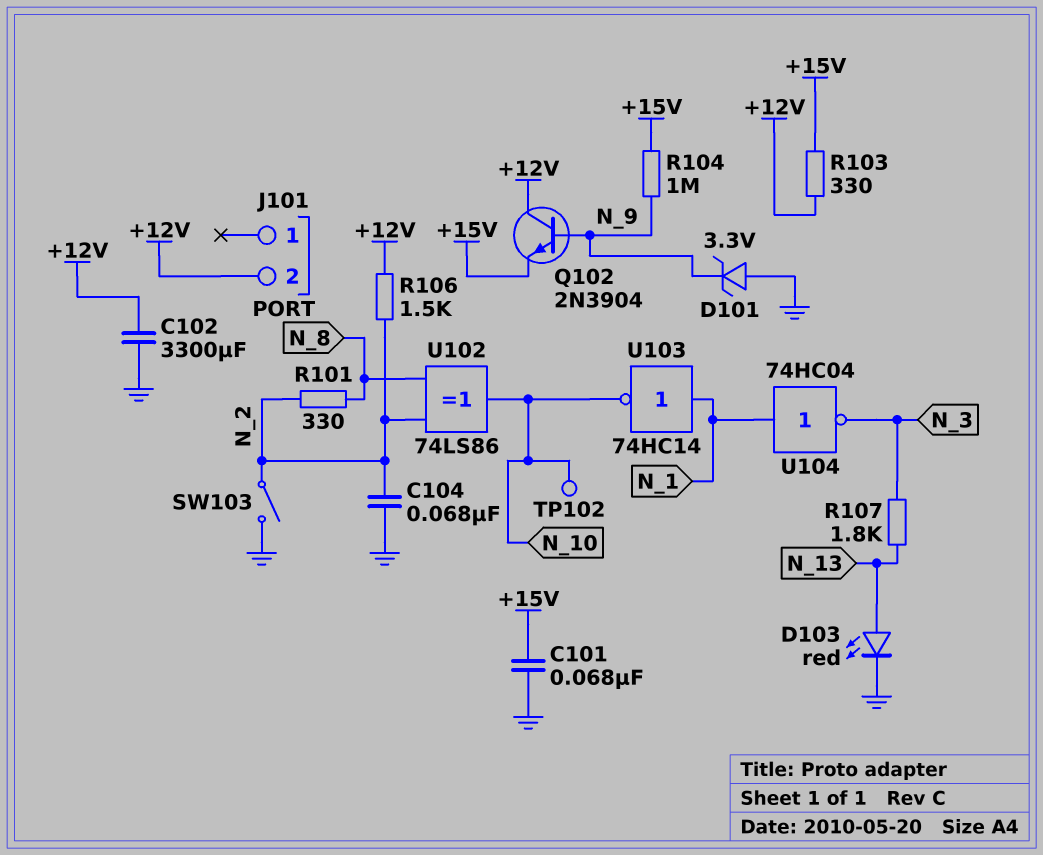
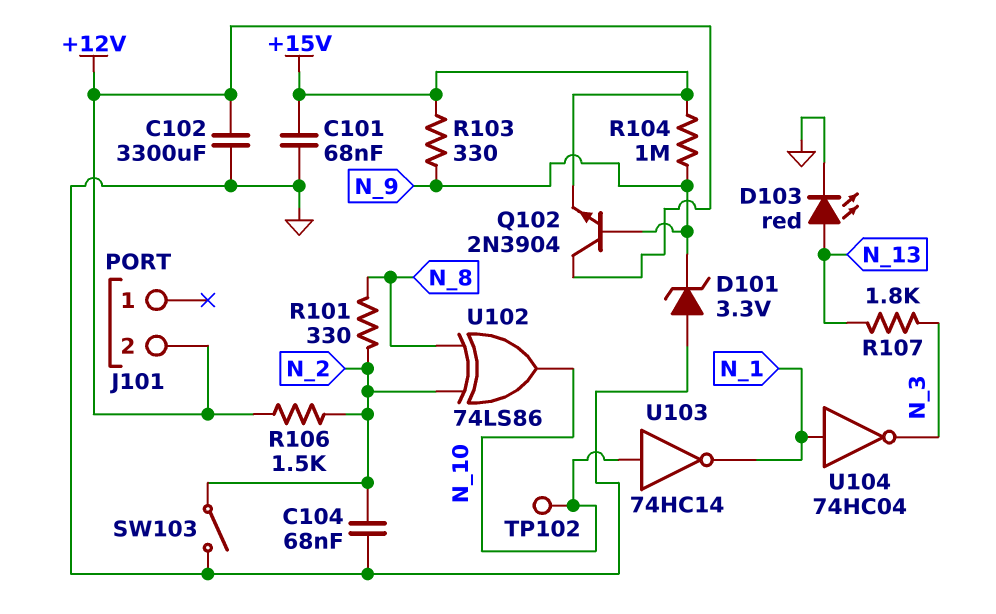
R103: 330 (+12V, +15V) -> 330 (+15V, N_9)
U103: NOT 74HC14 (in N_1, out N_10) -> NOT 74HC14 (in N_10, out N_1)

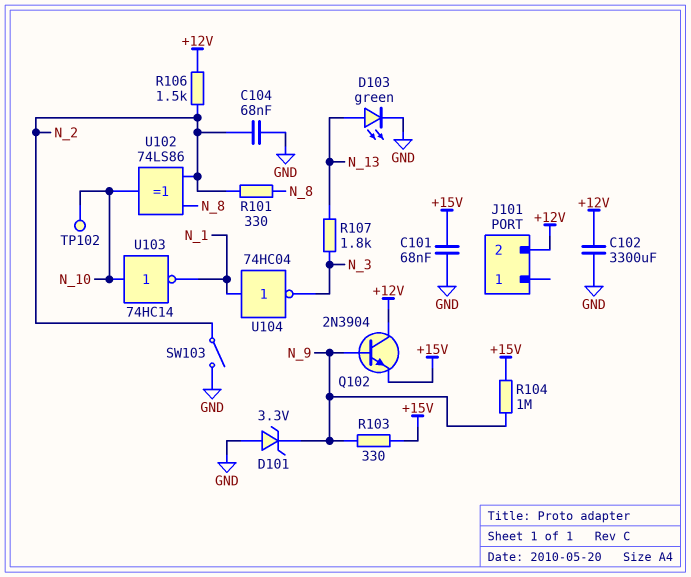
D103: LED red (A N_13, K GND) -> LED green (A N_13, K GND)

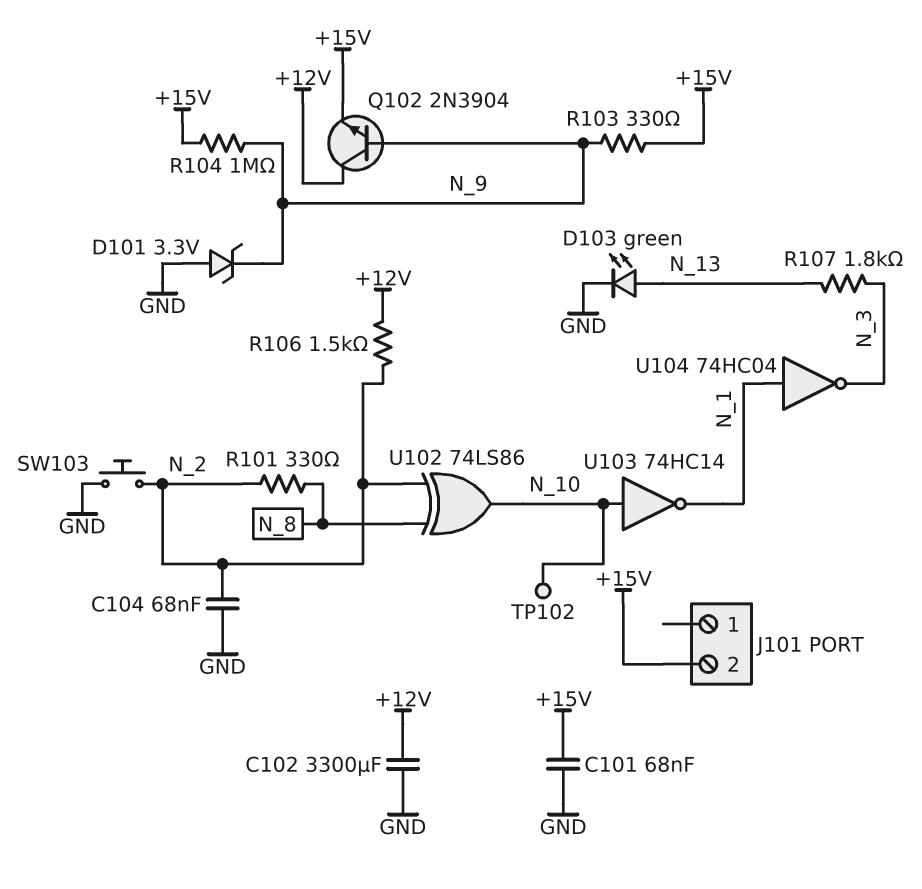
J101 pin 2: +12V -> +15V
SW103: switch (GND, N_2) -> button (GND, N_2)

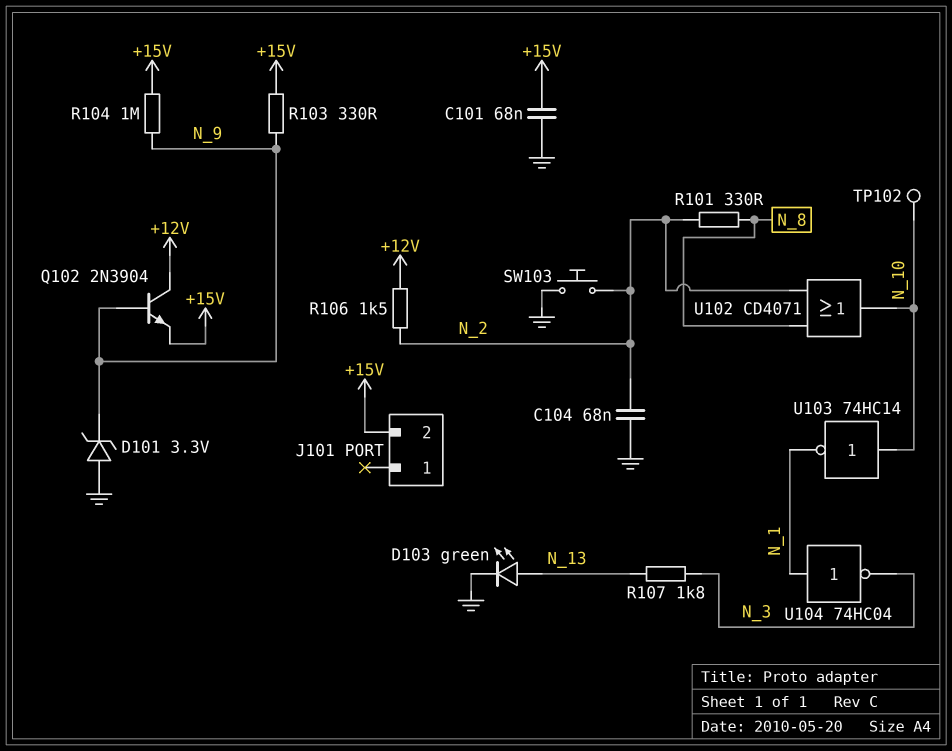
C102: 3300uF (+12V, GND) -> none
U102: XOR 74LS86 (in N_2, in N_8, out N_10) -> OR CD4071 (in N_2, in N_8, out N_10)

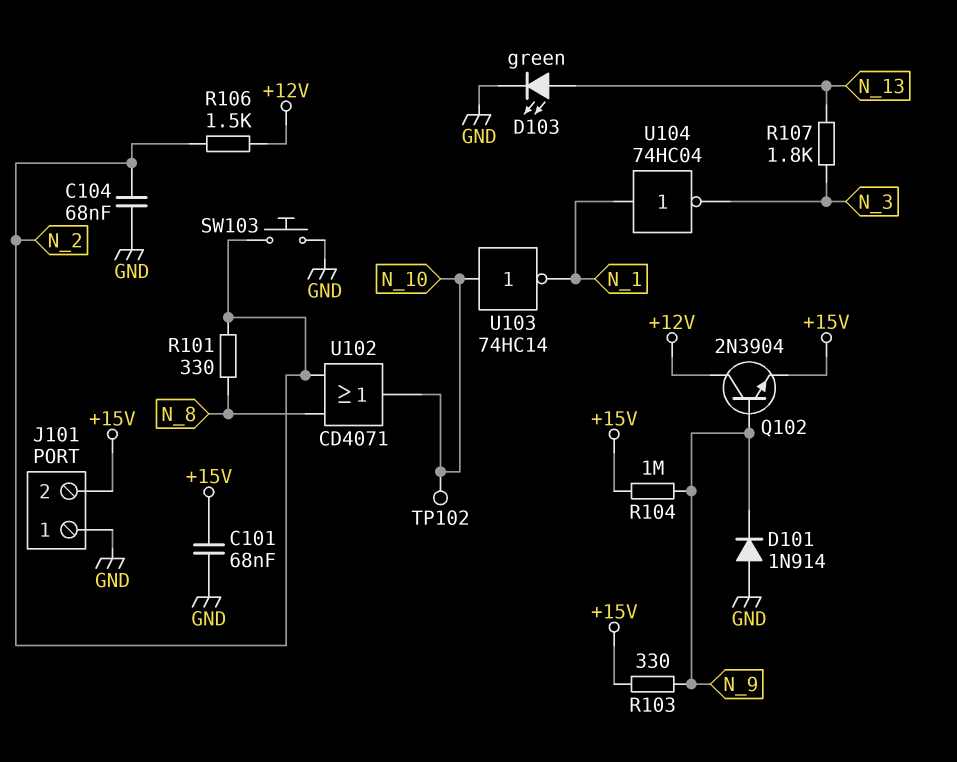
D101: zener 3.3V (A GND, K N_9) -> diode 1N914 (A GND, K N_9)
J101 pin 1: none -> GND

